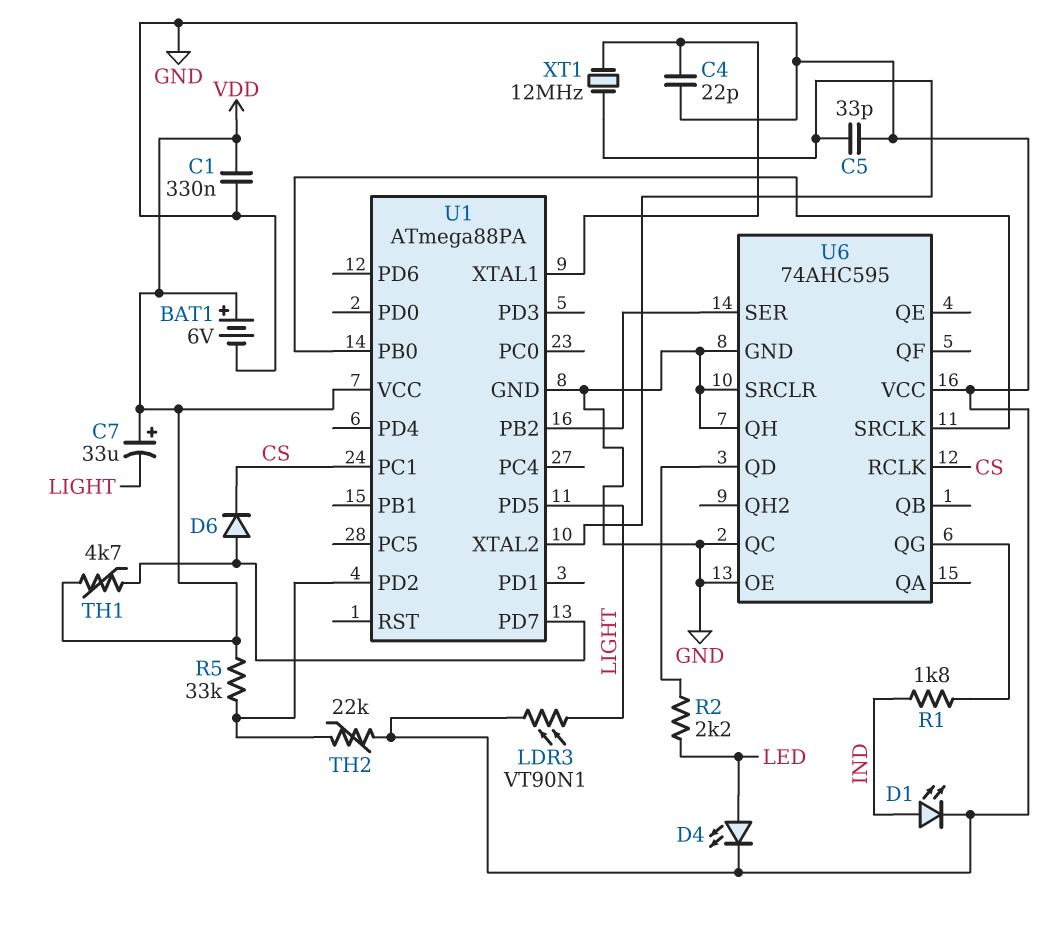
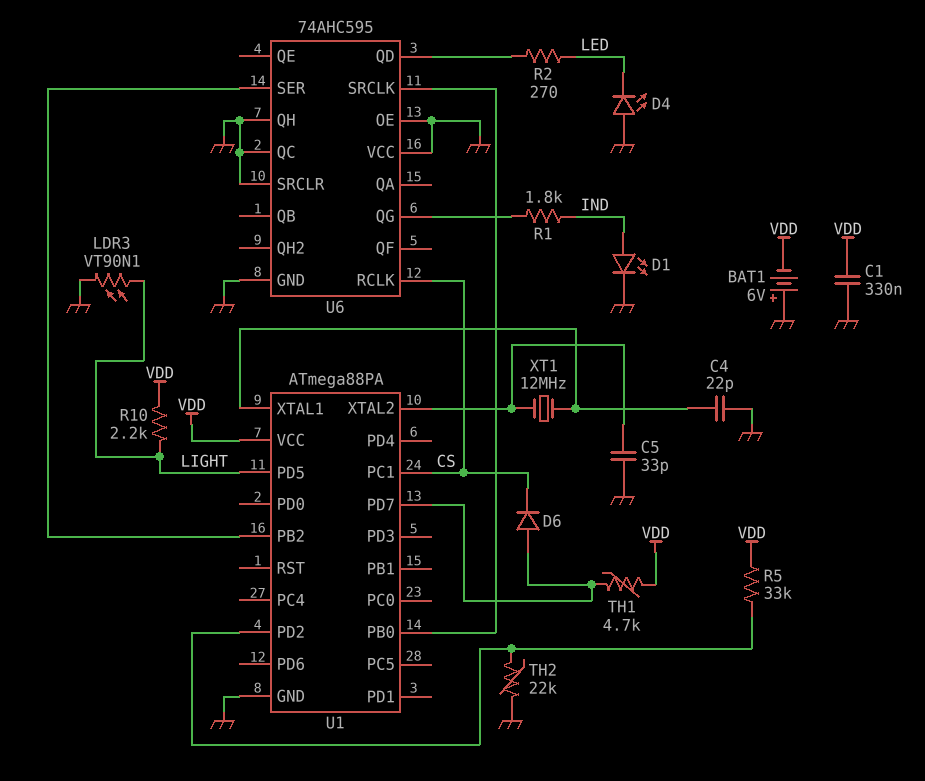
BAT1: 6V (plus VDD, minus GND) -> 6V (plus GND, minus VDD)
C7: 33uF (plus VDD, minus LIGHT) -> none
D4: LED (A LED, K GND) -> LED (A GND, K LED)
R2: 2.2k (LED, U6/QD) -> 270 (LED, U6/QD)
R10: none -> 2.2k (LIGHT, VDD)

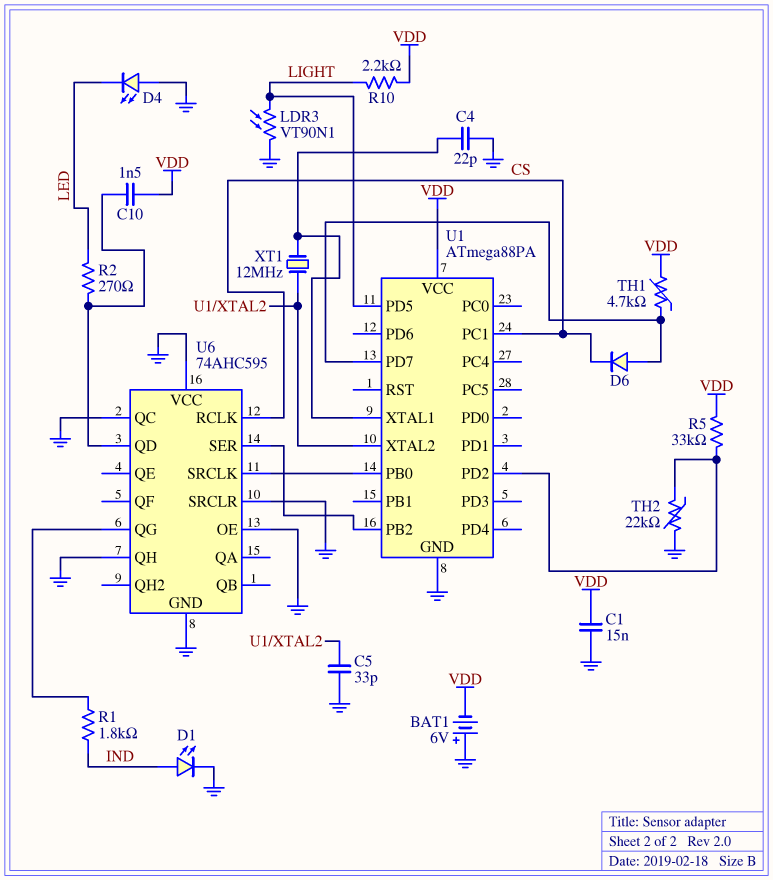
C1: 330nF (GND, VDD) -> 15nF (GND, VDD)
C10: none -> 1.5nF (U6/QD, VDD)

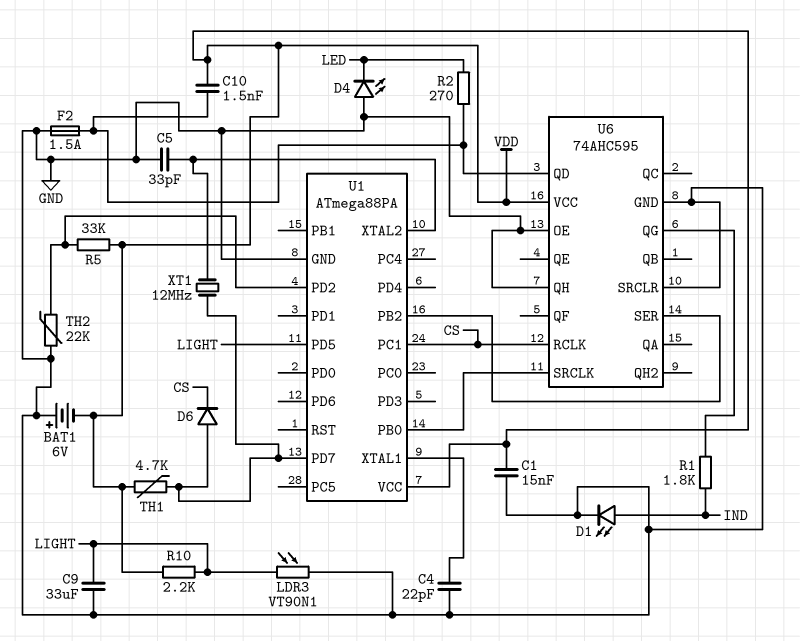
C9: none -> 33uF (GND, LIGHT)
F2: none -> 1.5A (GND, U6/QD)
U6 pin QC: GND -> none
U6 pin VCC: GND -> VDD
XT1: 12MHz (U1/XTAL1, U1/XTAL2) -> 12MHz (U1/PD7, U1/XTAL2)

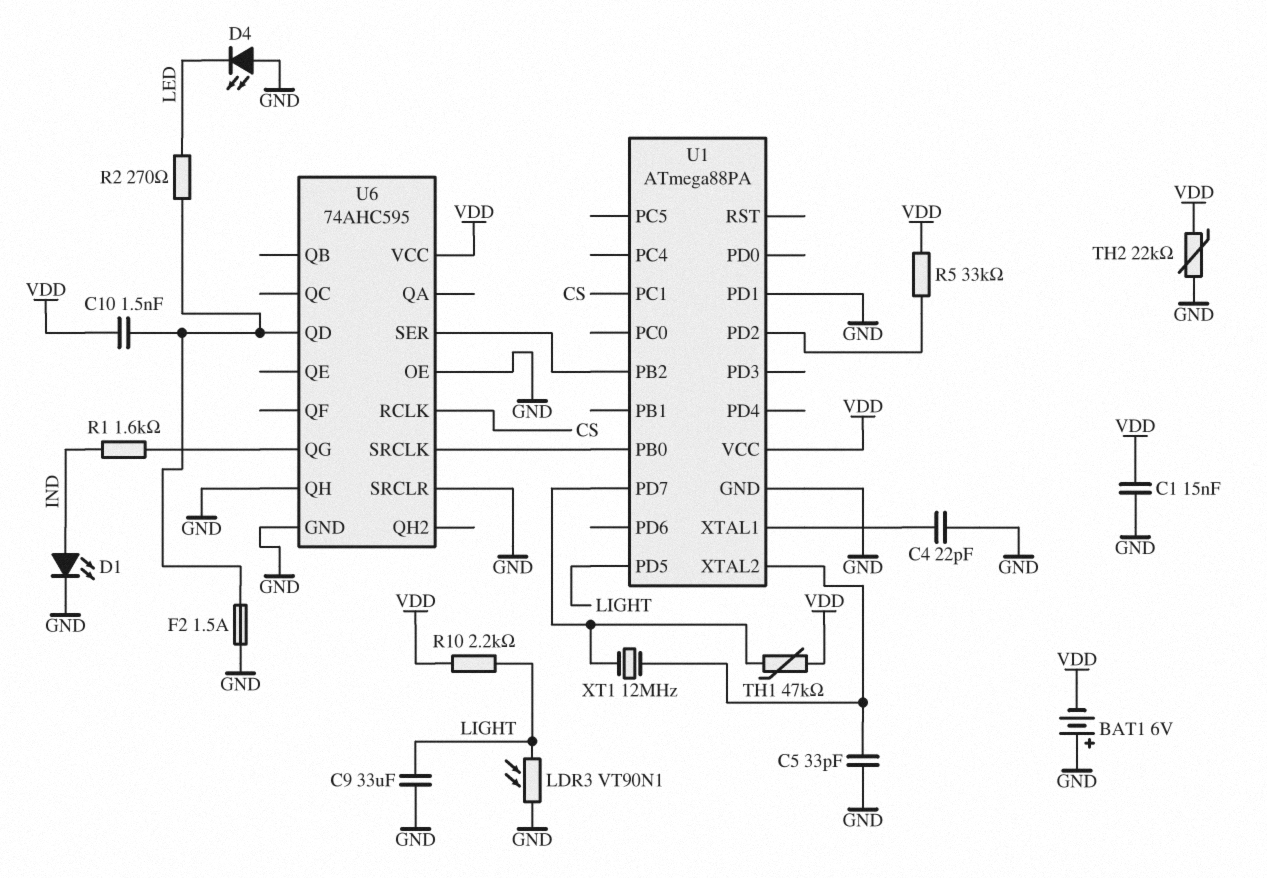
D6: diode (A U1/PD7, K CS) -> none
R1: 1.8k (IND, U6/QG) -> 1.6k (IND, U6/QG)
TH1: 4.7k (U1/PD7, VDD) -> 47k (U1/PD7, VDD)
TH2: 22k (GND, U1/PD2) -> 22k (GND, VDD)
U1 pin PD1: none -> GND

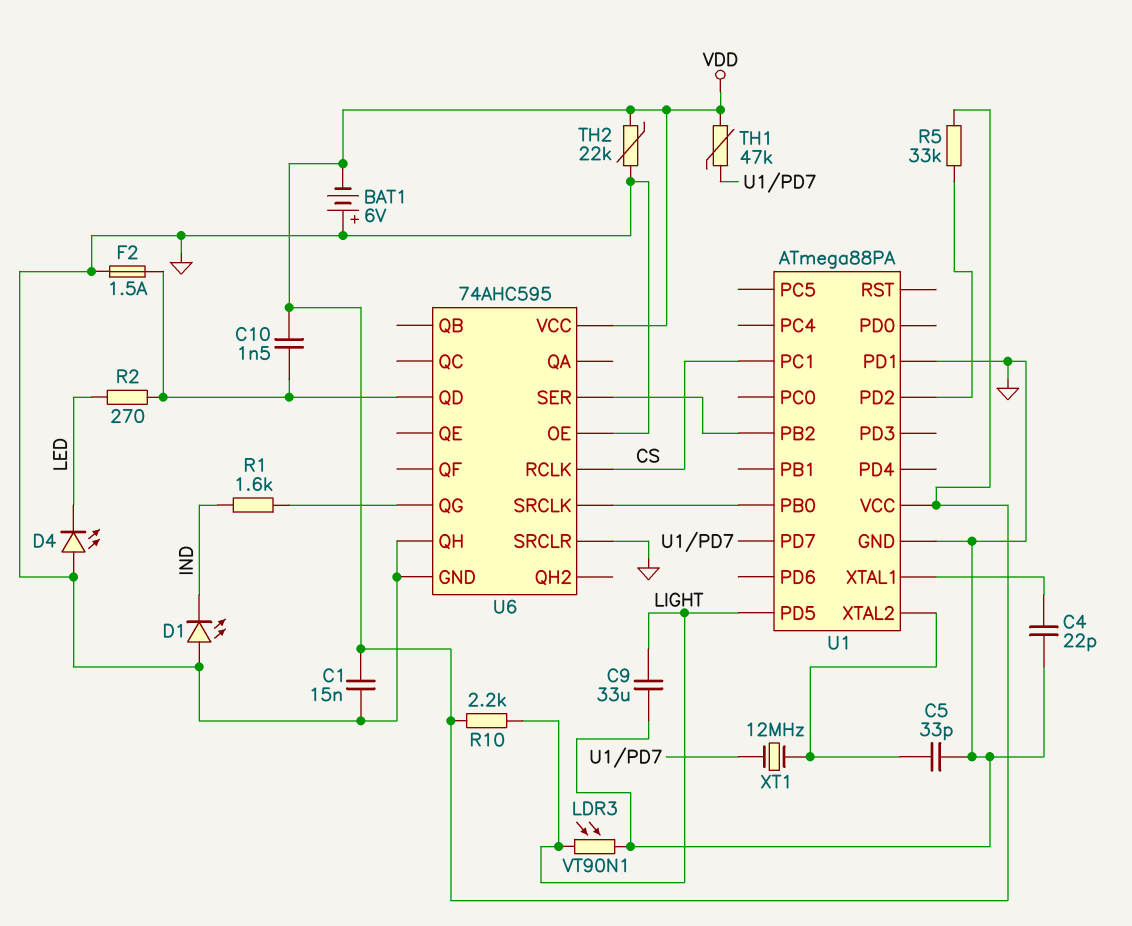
D1: LED (A IND, K GND) -> LED (A GND, K IND)

